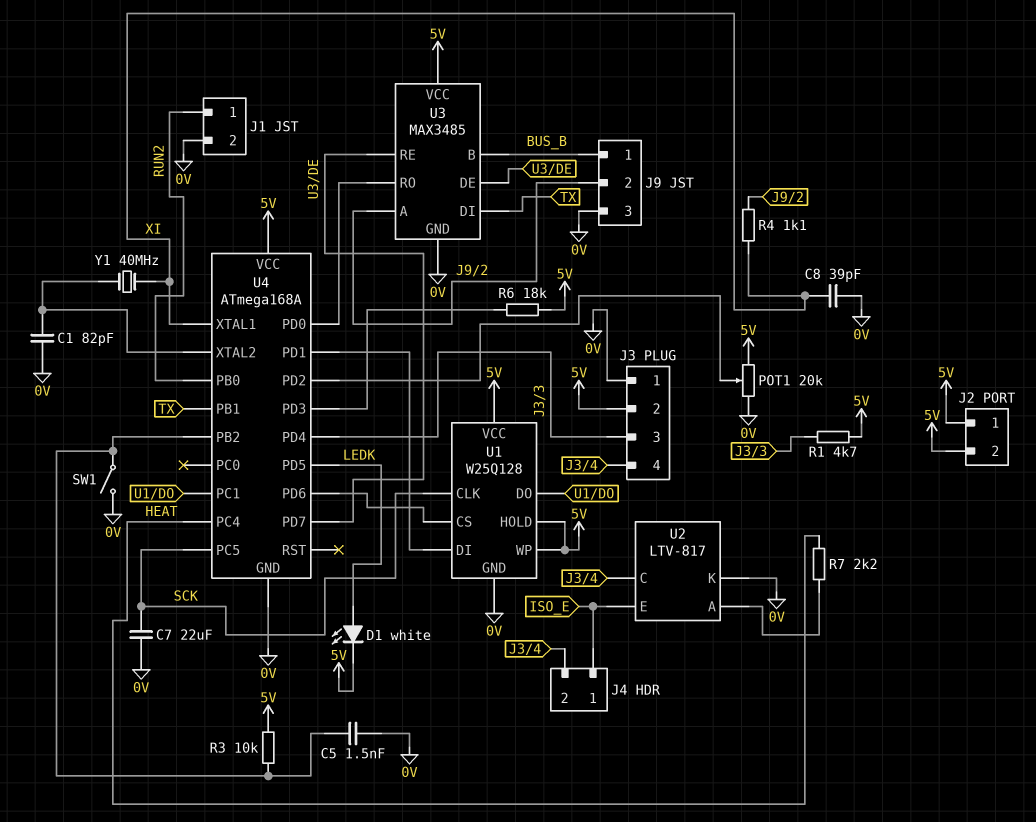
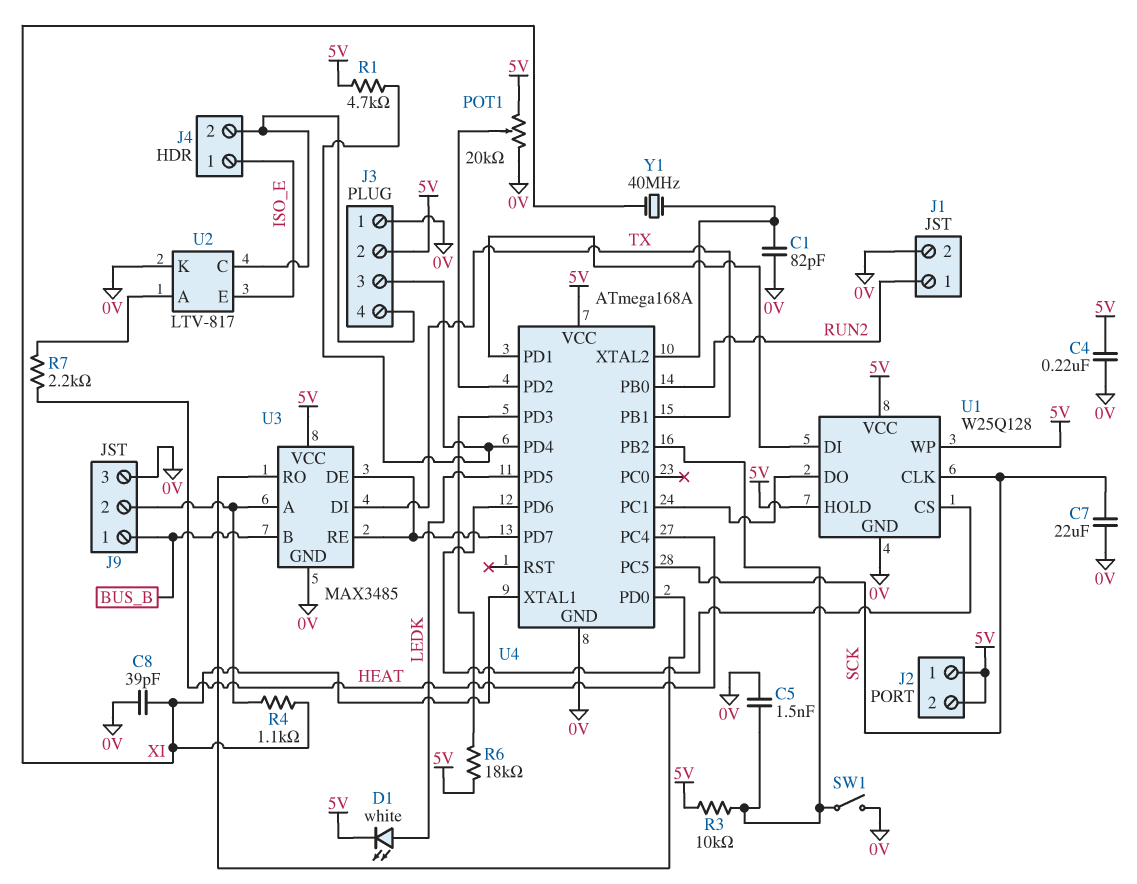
C4: none -> 220nF (0V, 5V)

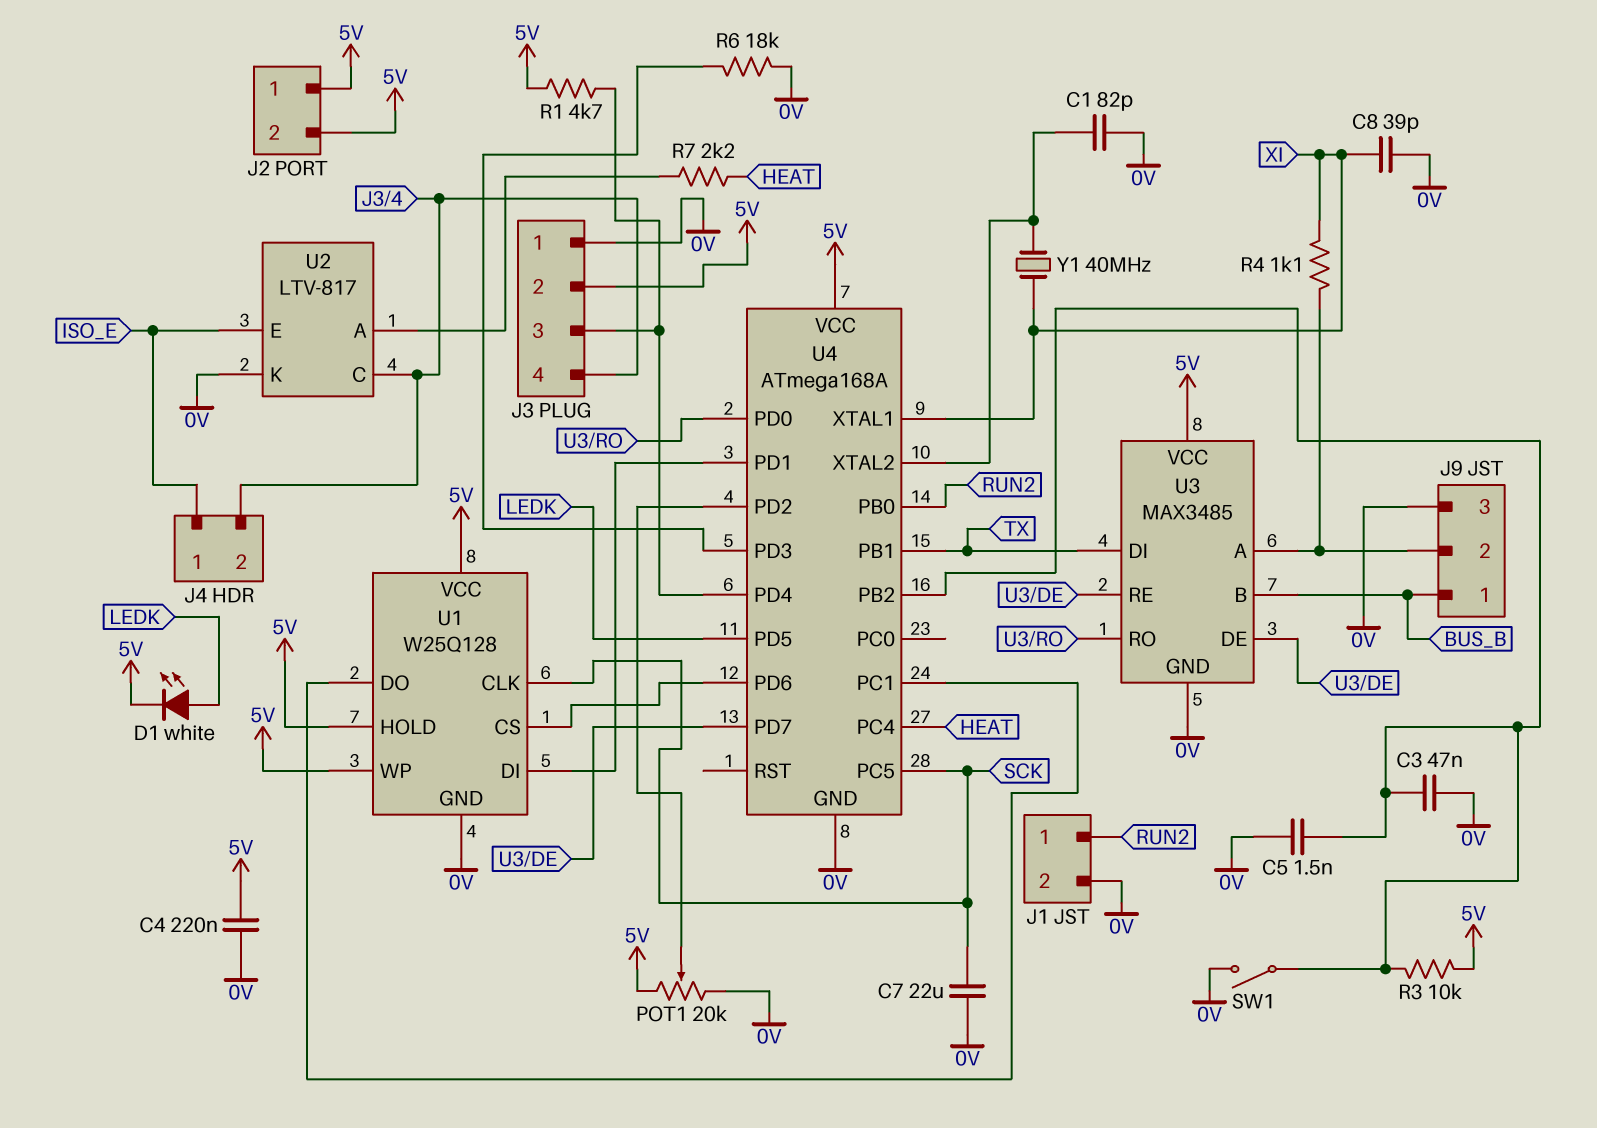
C3: none -> 47nF (0V, U4/PB2)
R6: 18k (5V, U4/PD3) -> 18k (0V, U4/PD3)

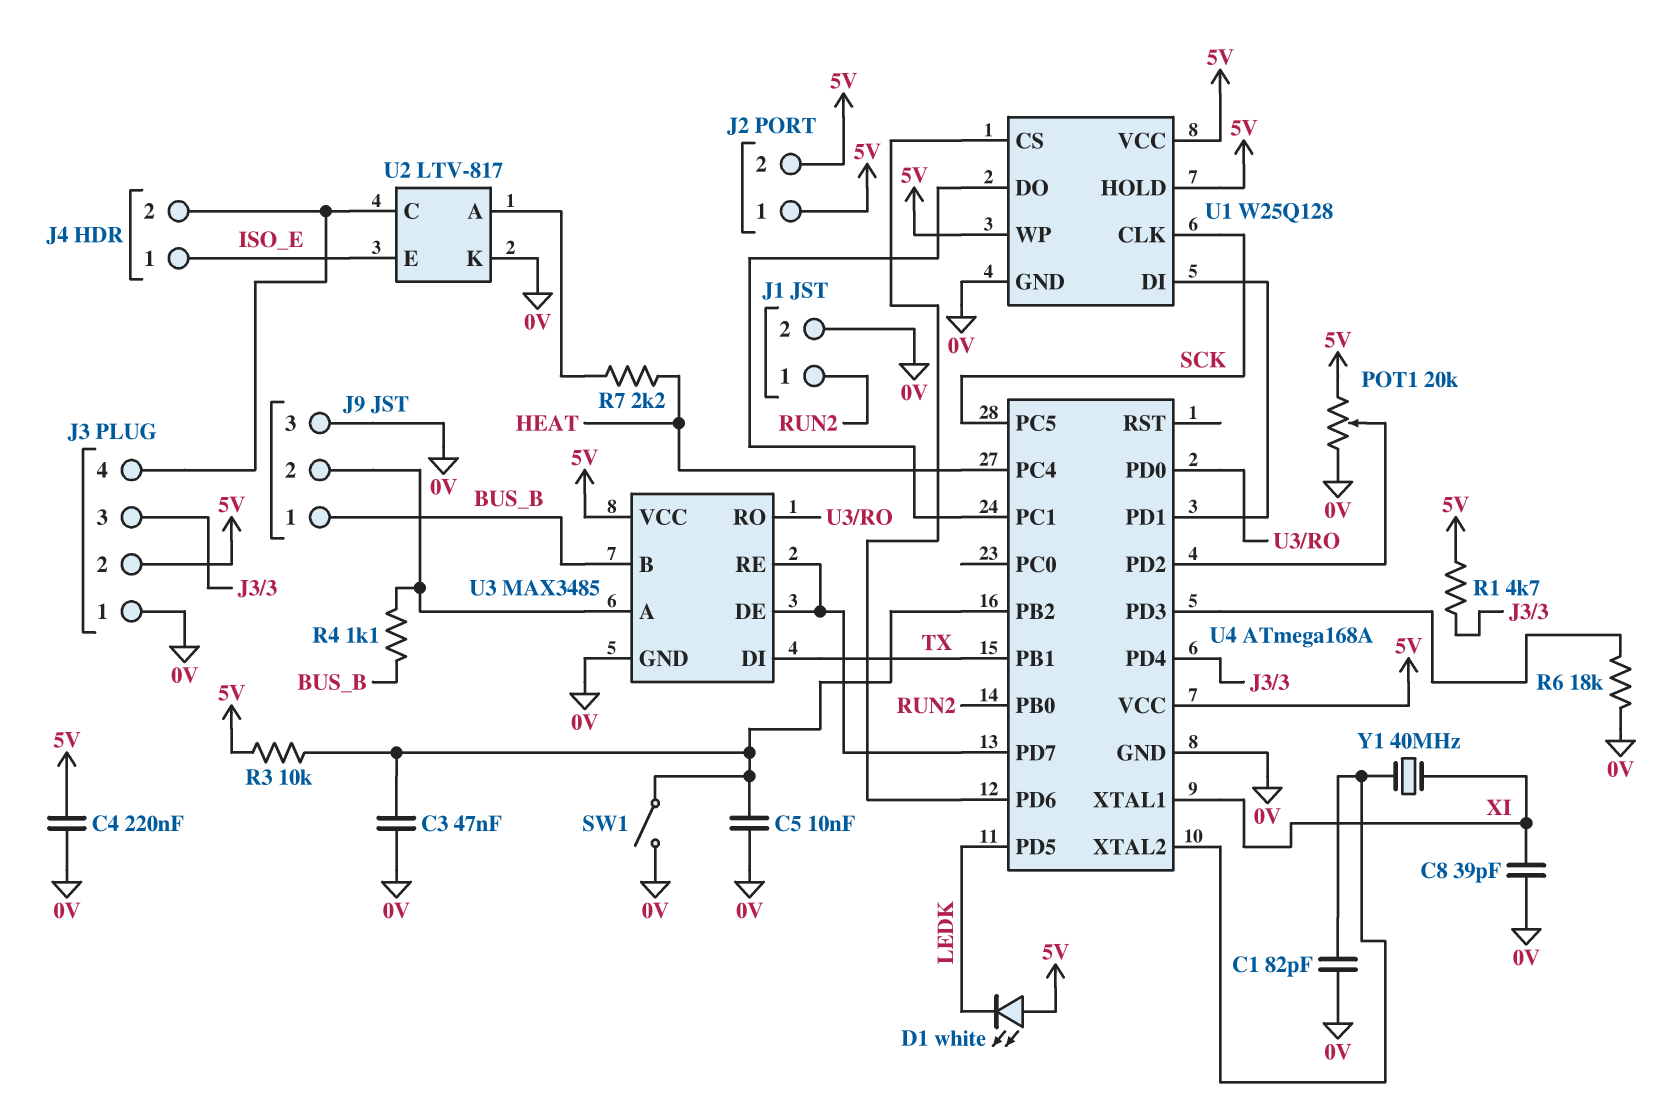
C5: 1.5nF (0V, U4/PB2) -> 10nF (0V, U4/PB2)
C7: 22uF (0V, SCK) -> none
D1: LED white (A LEDK, K 5V) -> LED white (A 5V, K LEDK)
R4: 1.1k (J9/2, XI) -> 1.1k (BUS_B, J9/2)

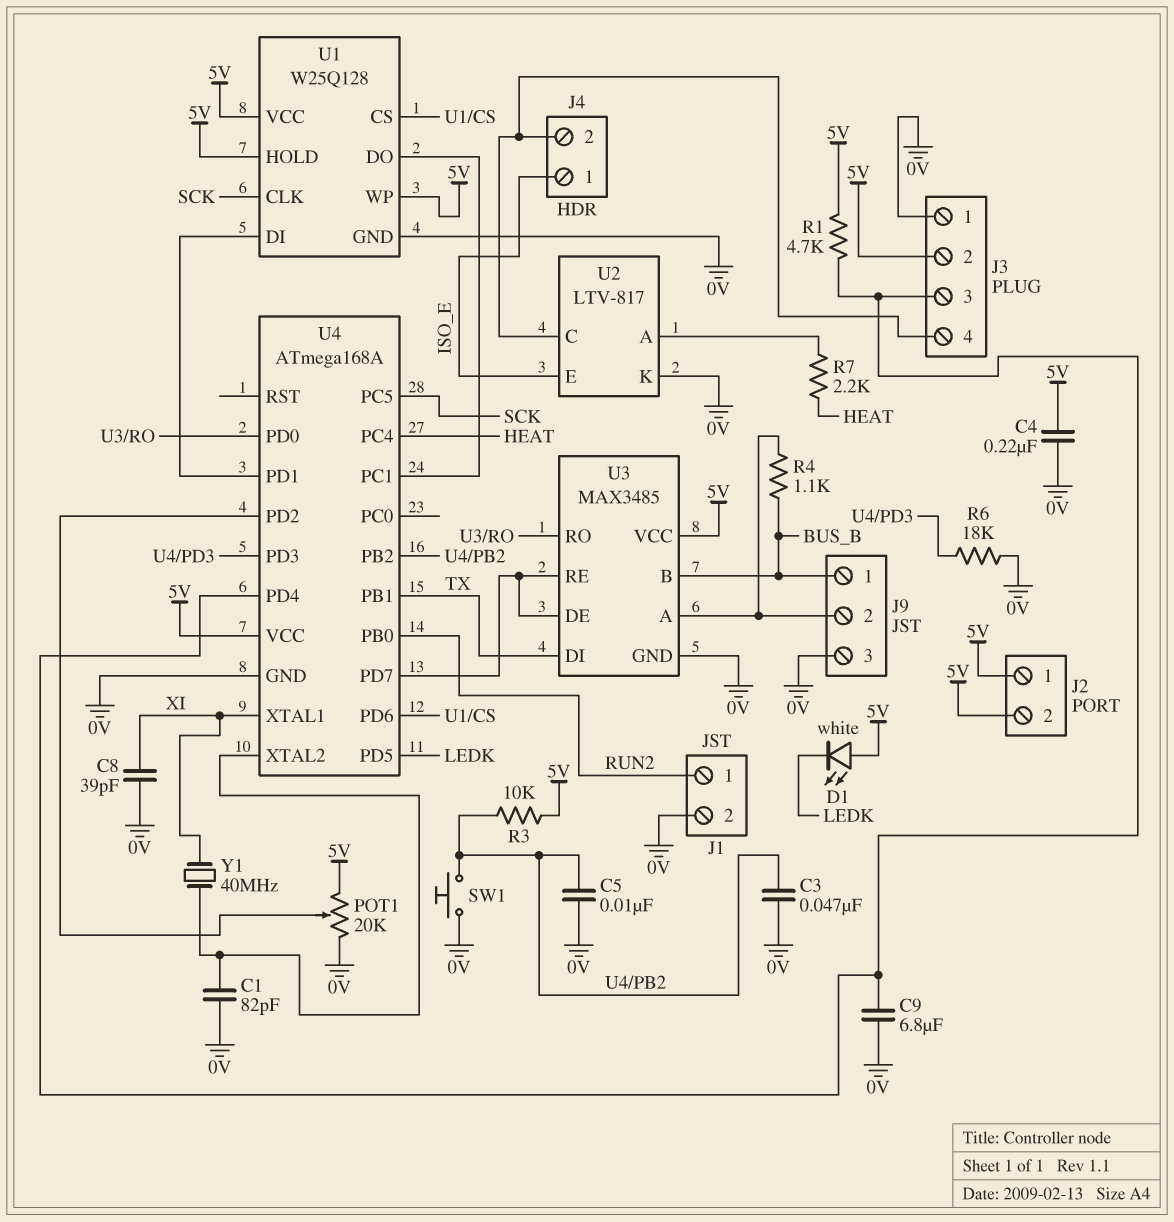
C9: none -> 6.8uF (0V, J3/3)
SW1: switch (0V, U4/PB2) -> button (0V, U4/PB2)

